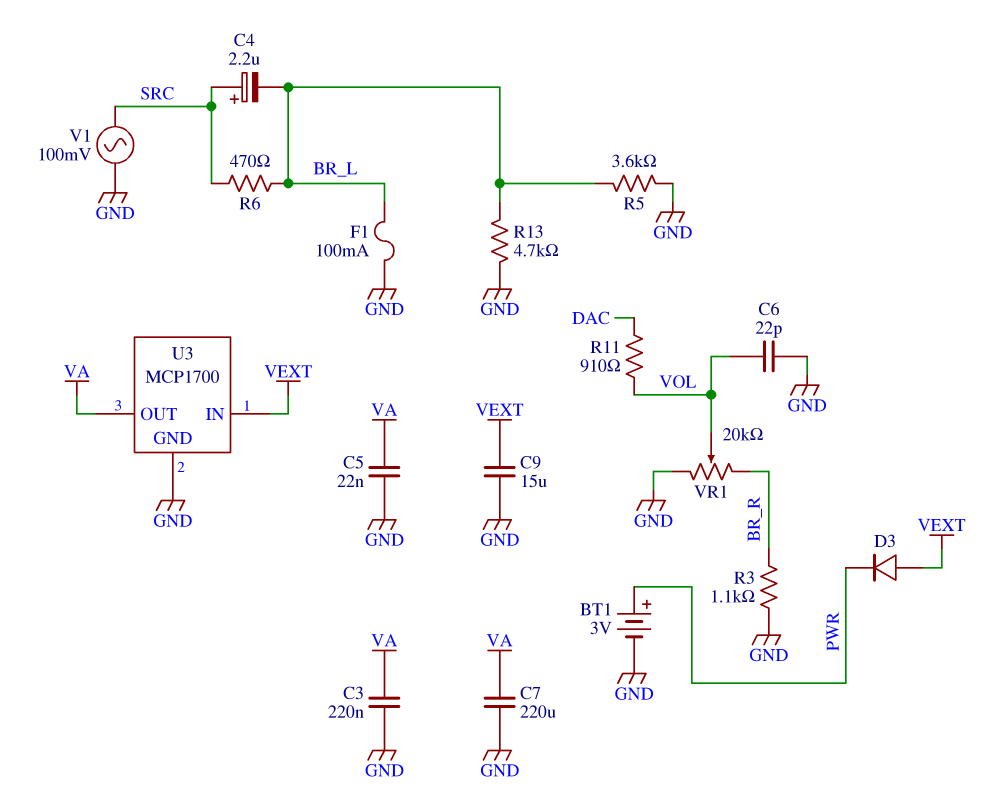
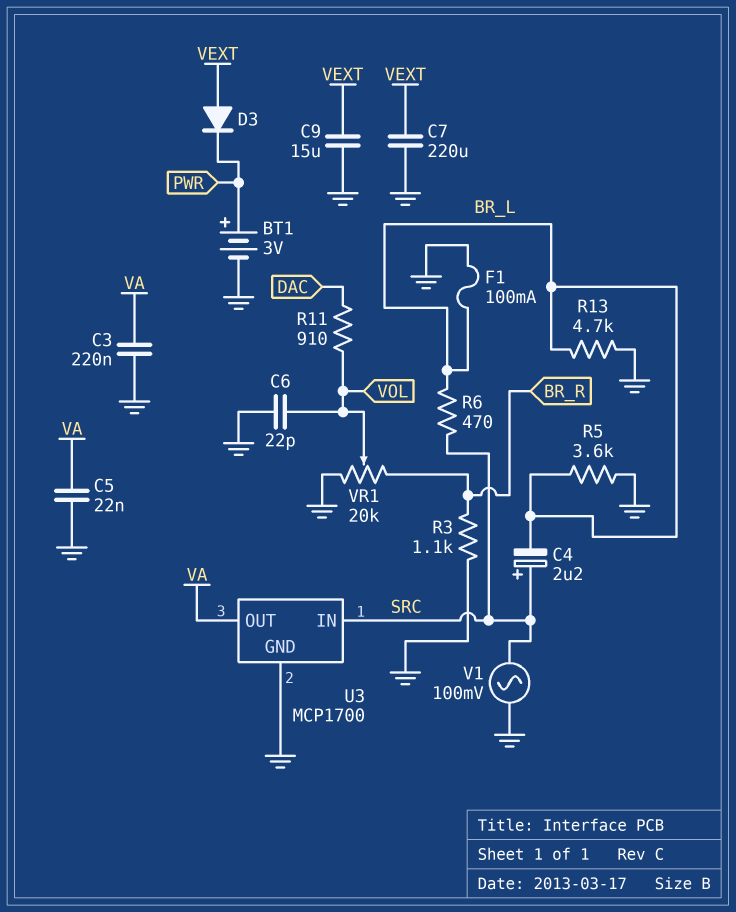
C7: 220uF (GND, VA) -> 220uF (GND, VEXT)
U3 pin IN: VEXT -> SRC

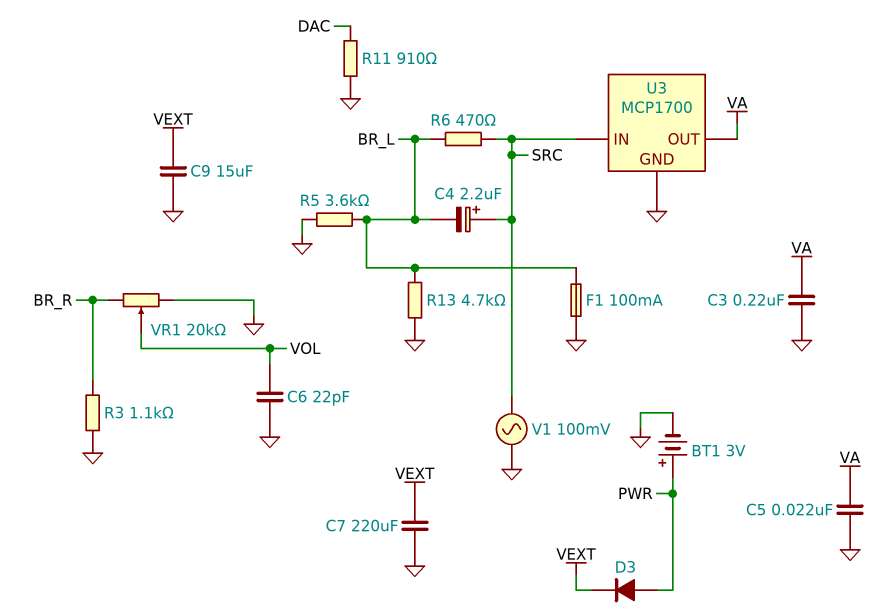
D3: diode (A VEXT, K PWR) -> diode (A PWR, K VEXT)
R11: 910 (DAC, VOL) -> 910 (DAC, GND)

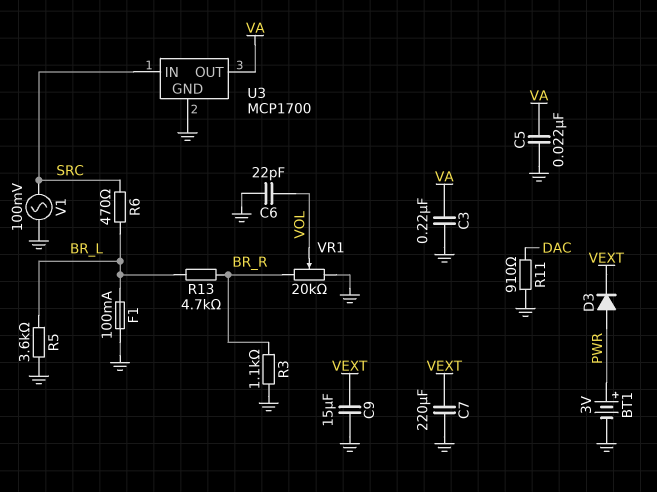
C4: 2.2uF (plus SRC, minus BR_L) -> none
R13: 4.7k (BR_L, GND) -> 4.7k (BR_L, BR_R)

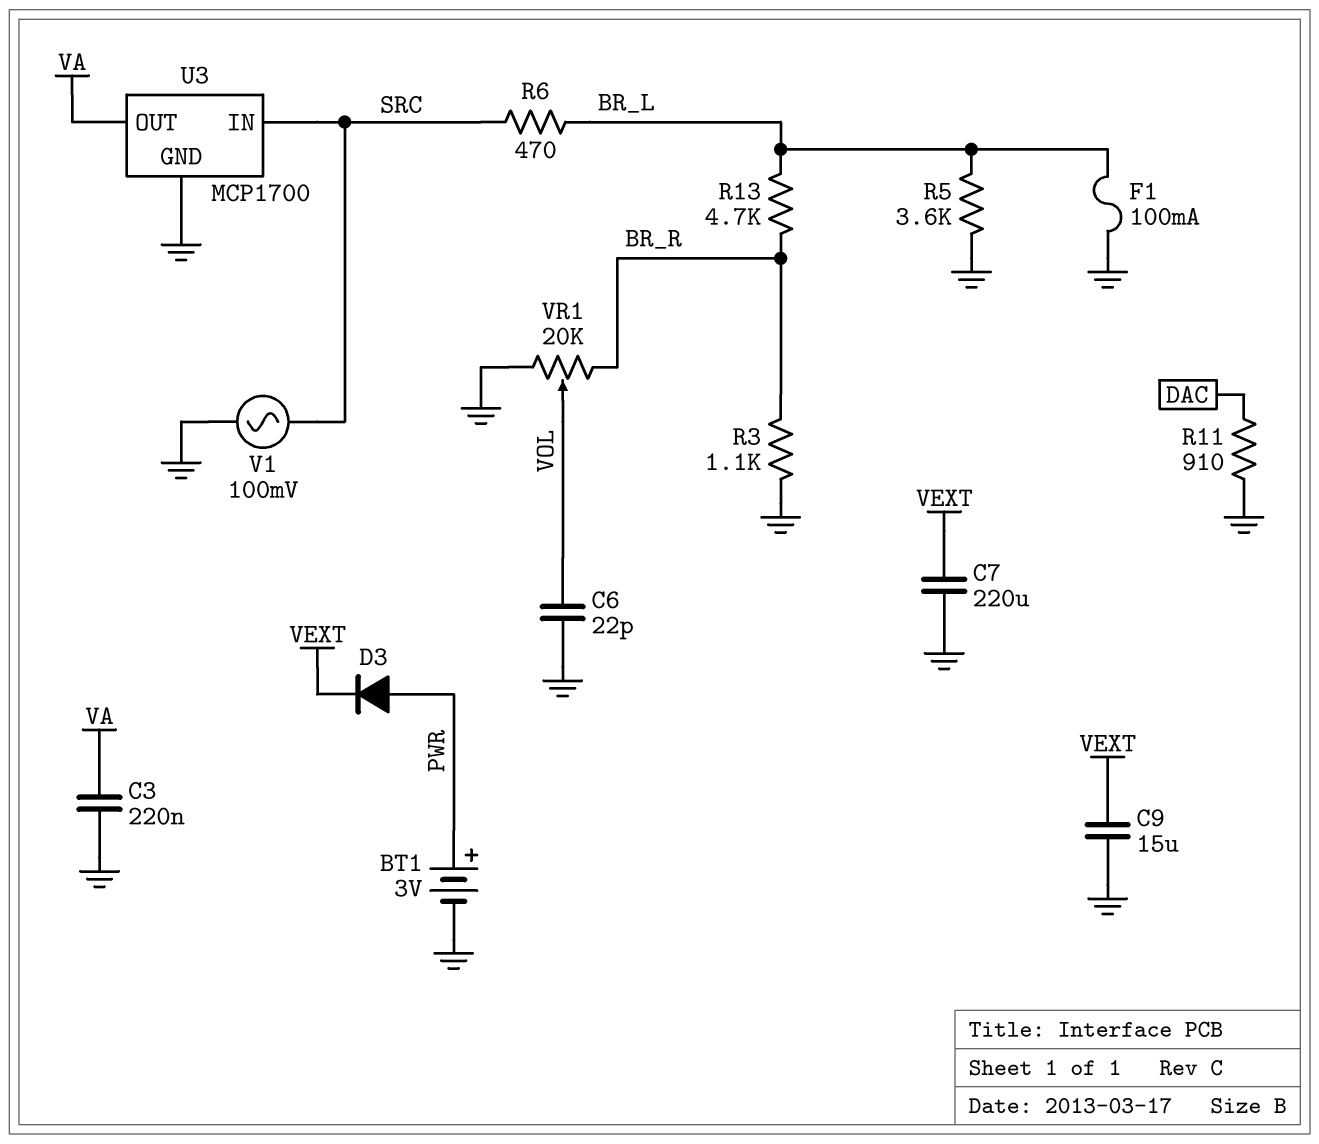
C5: 22nF (GND, VA) -> none

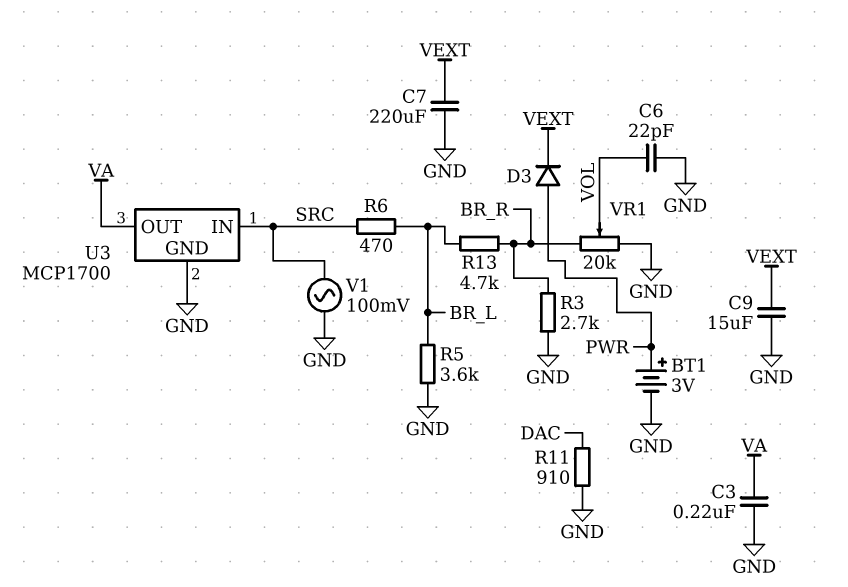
F1: 100mA (BR_L, GND) -> none
R3: 1.1k (BR_R, GND) -> 2.7k (BR_R, GND)

